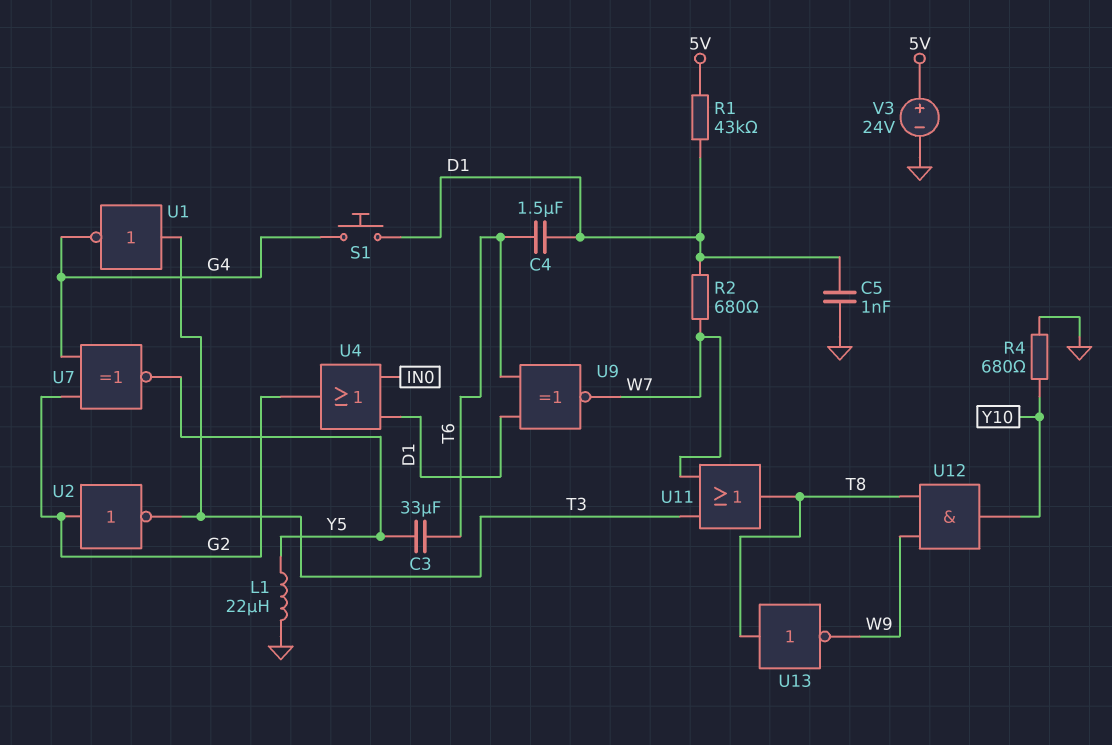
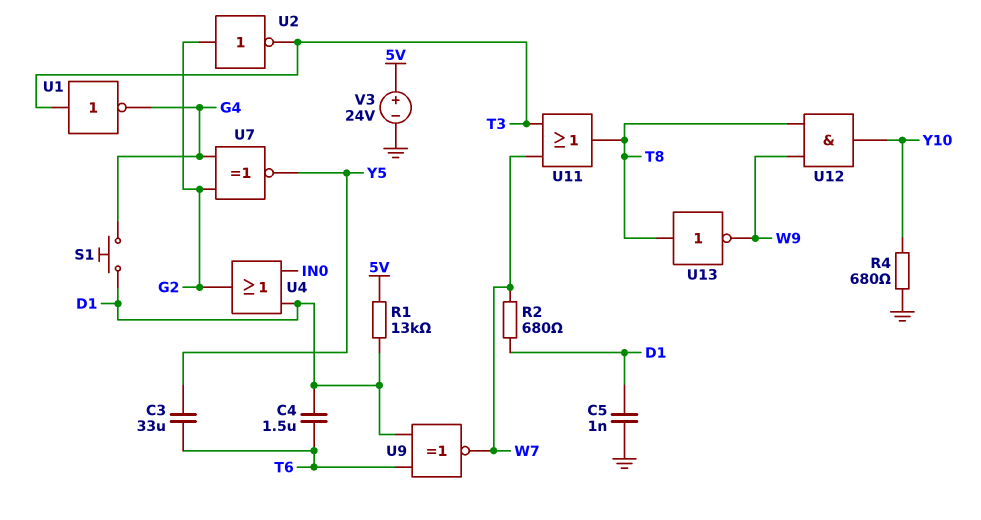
L1: 22uH (GND, Y5) -> none
R1: 43k (5V, D1) -> 13k (5V, D1)

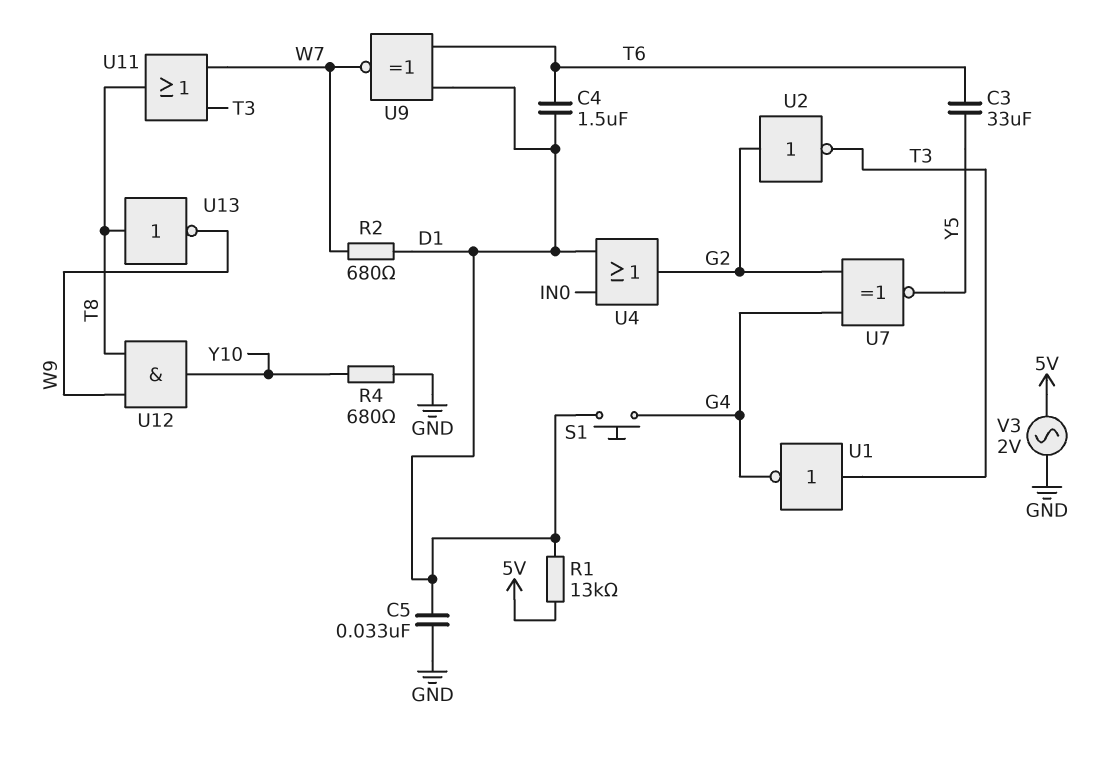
C5: 1nF (D1, GND) -> 33nF (D1, GND)
V3: 24V (plus 5V, minus GND) -> AC 2V (5V, GND)

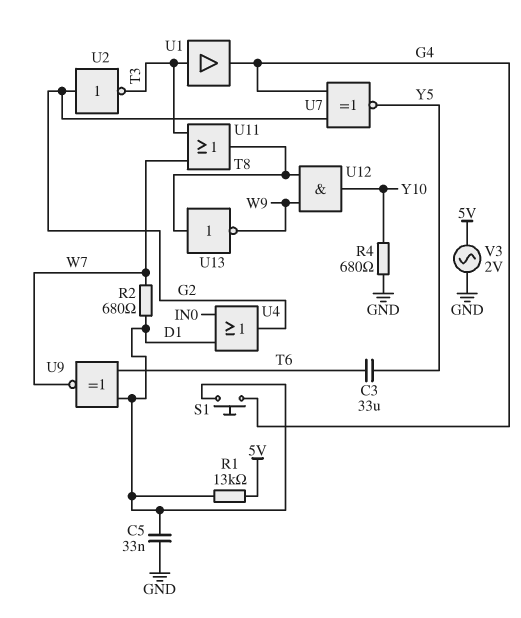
C4: 1.5uF (D1, T6) -> none
U1: NOT (in T3, out G4) -> buffer (in T3, out G4)

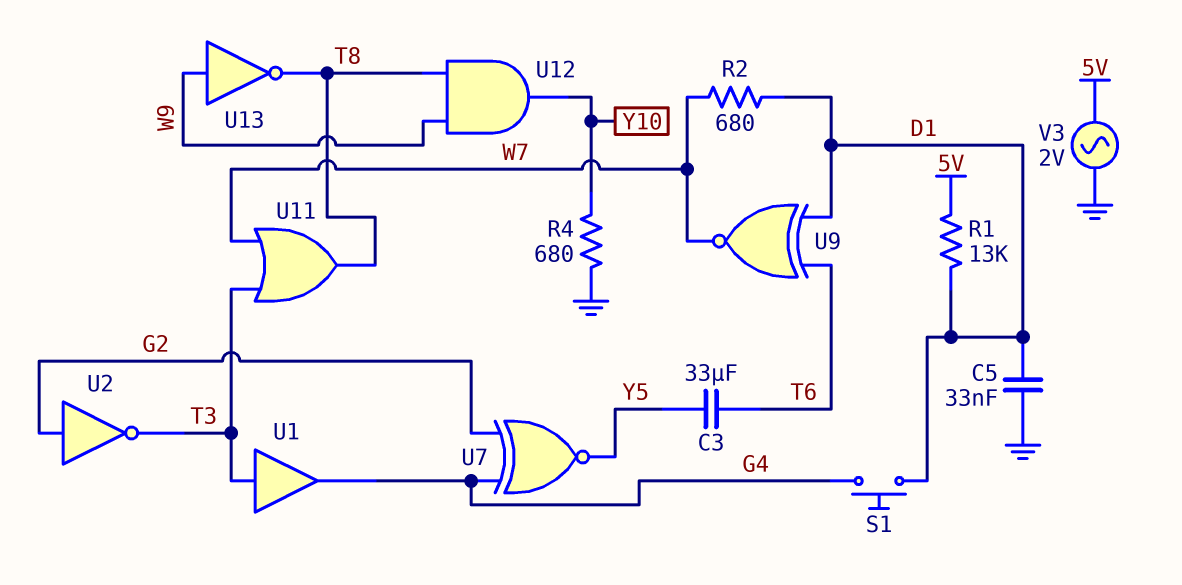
U4: OR (in D1, in IN0, out G2) -> none
U13: NOT (in T8, out W9) -> NOT (in W9, out T8)

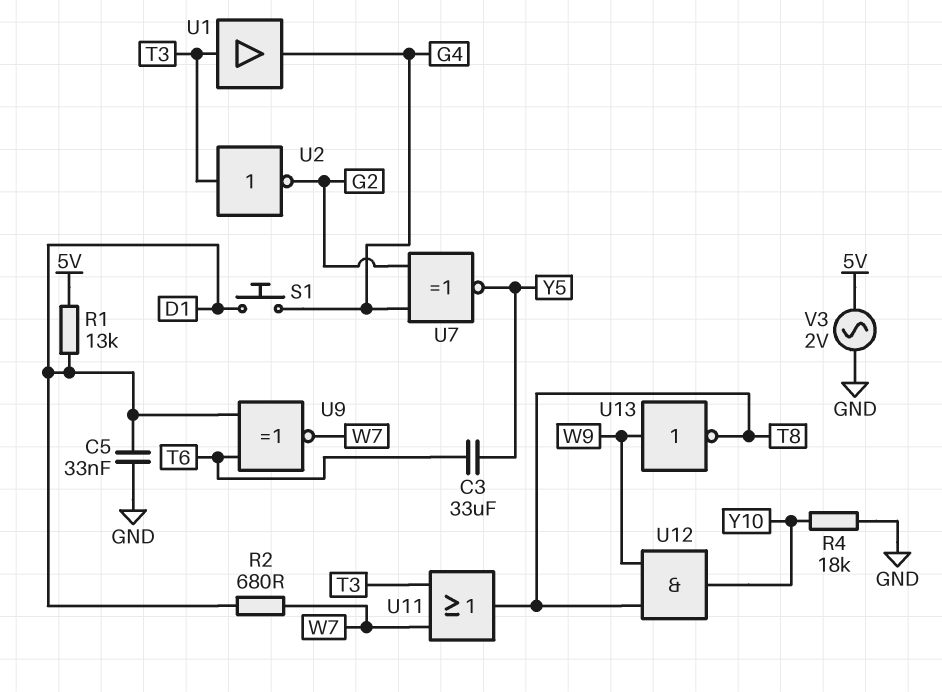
R4: 680 (GND, Y10) -> 18k (GND, Y10)
U2: NOT (in G2, out T3) -> NOT (in T3, out G2)

